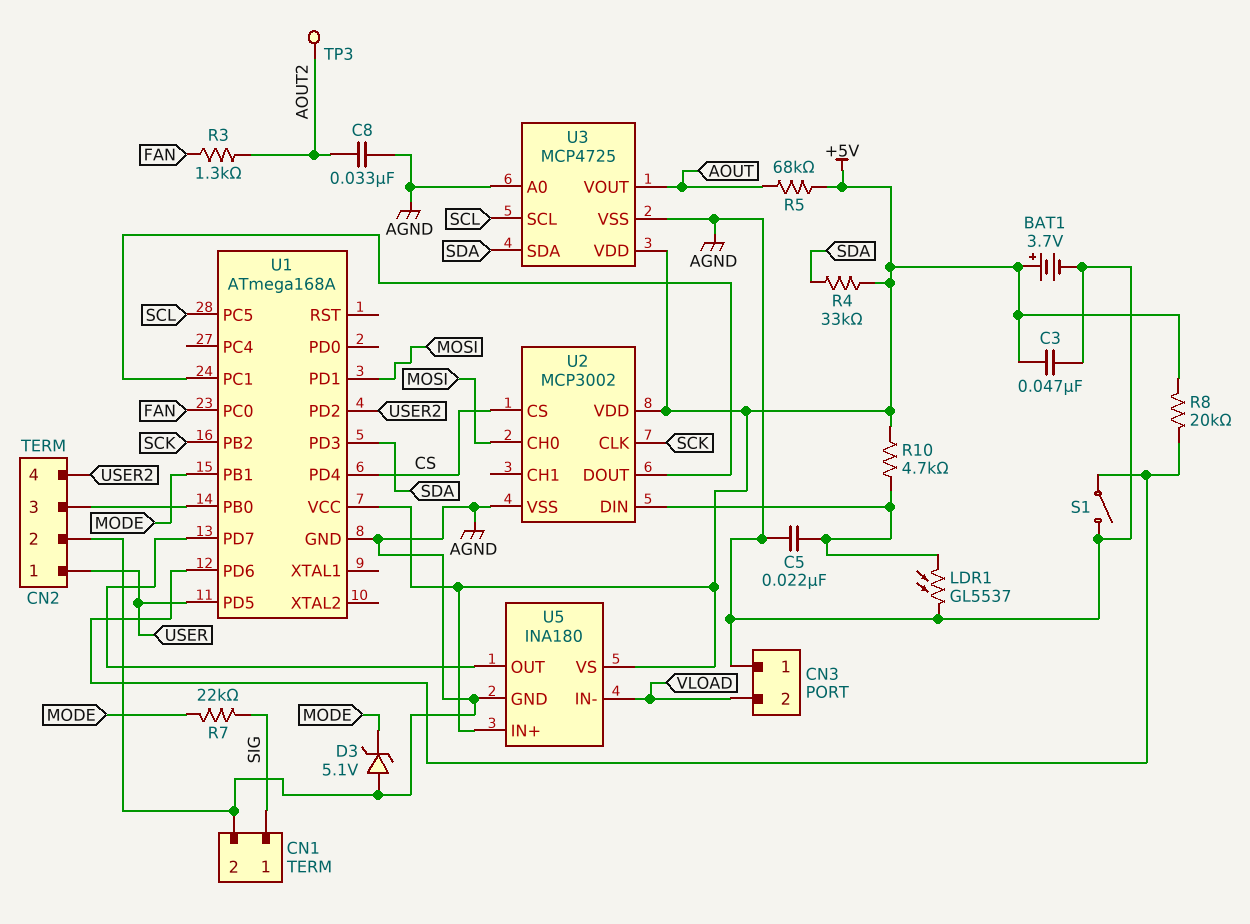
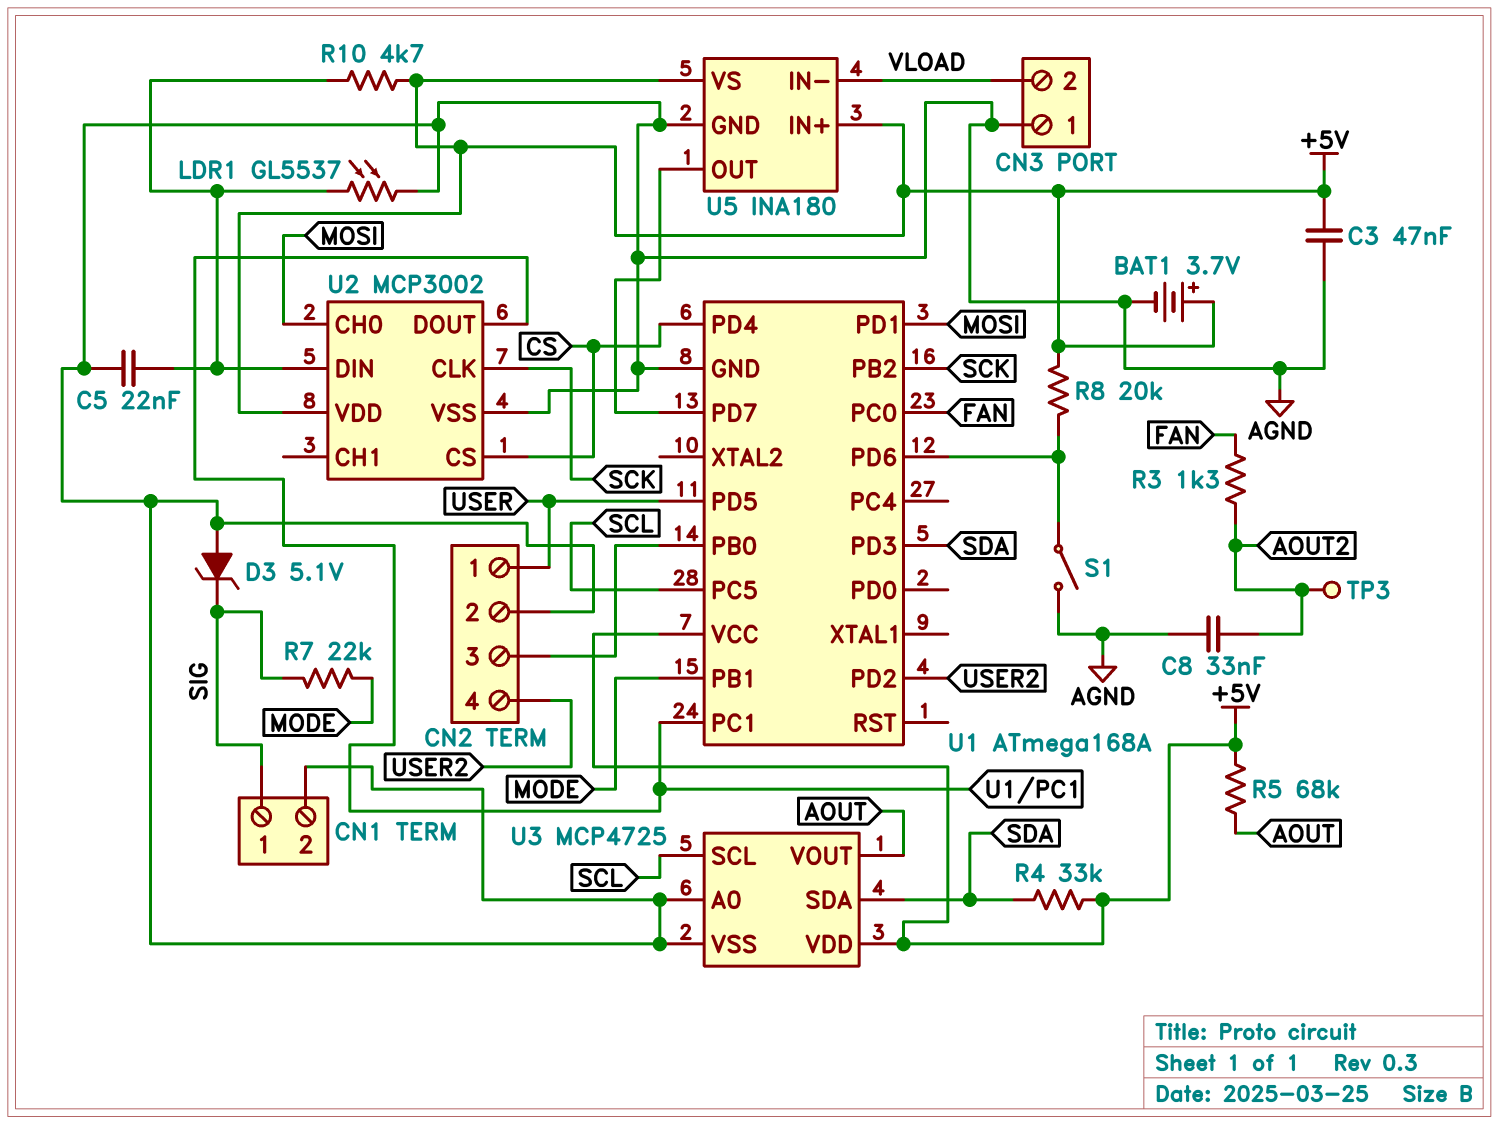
D3: zener 5.1V (A AGND, K MODE) -> zener 5.1V (A AGND, K SIG)

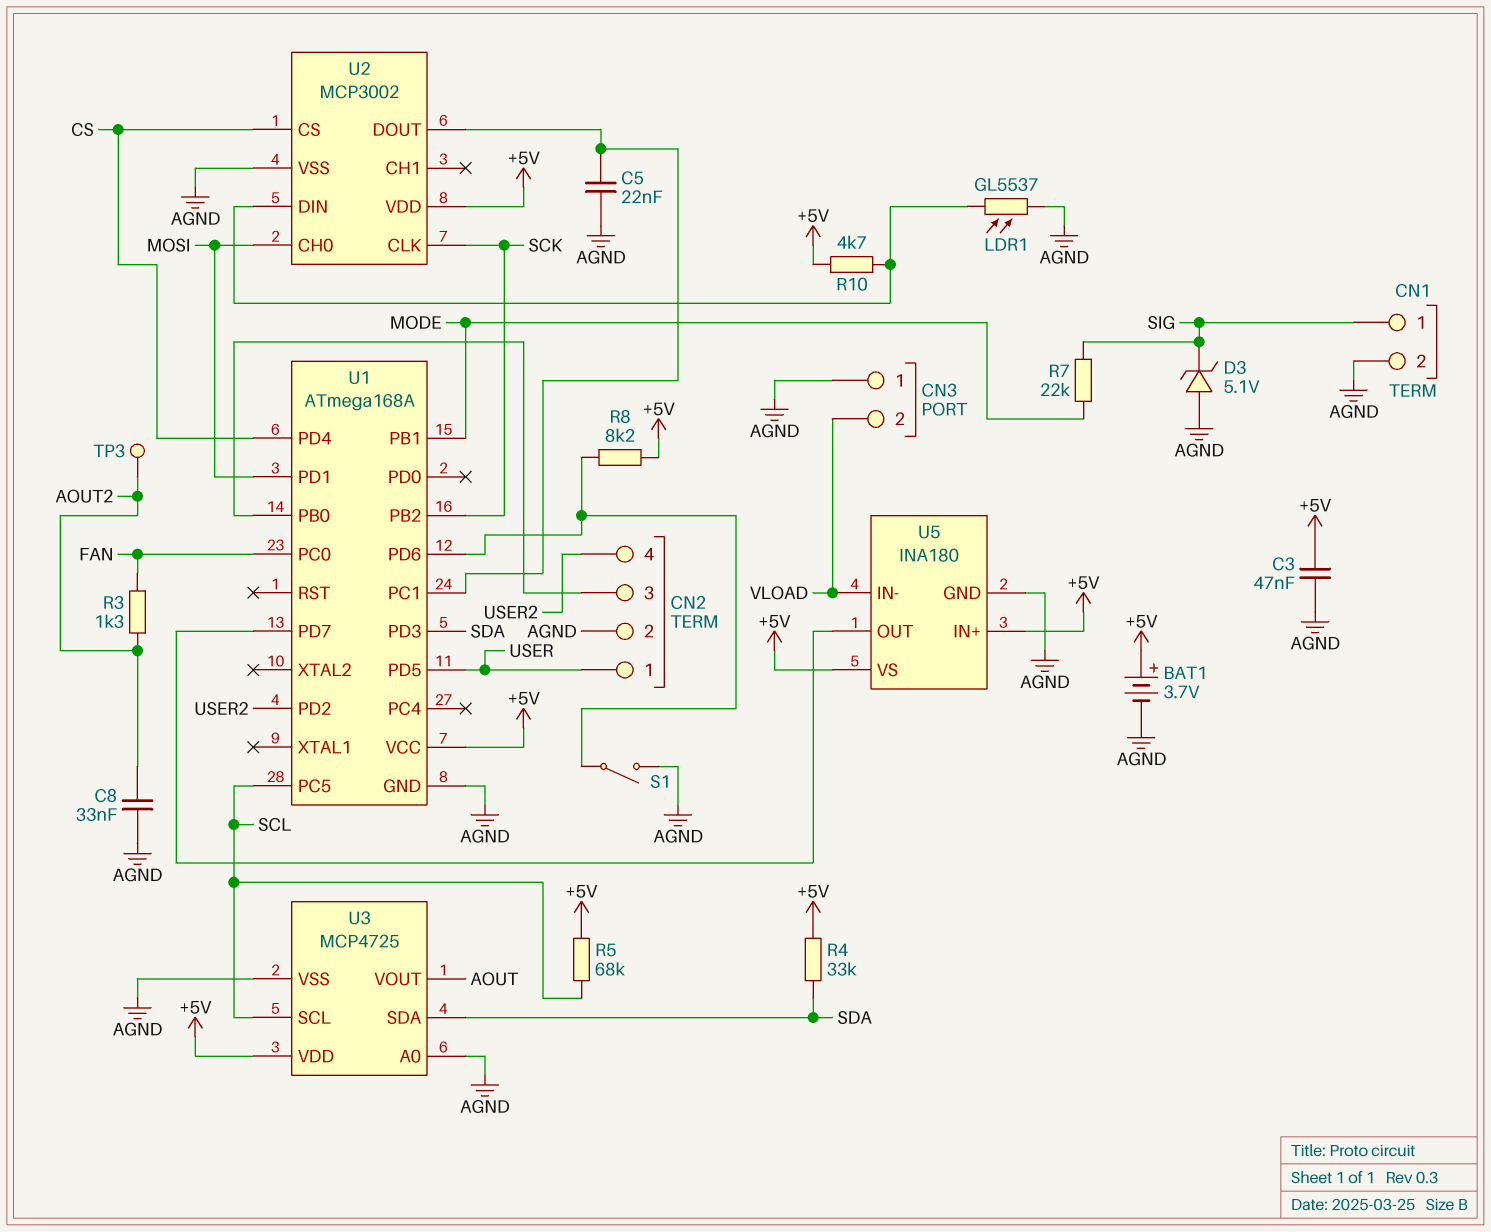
C5: 22nF (AGND, U2/DIN) -> 22nF (AGND, U1/PC1)
R5: 68k (+5V, AOUT) -> 68k (+5V, SCL)
R8: 20k (+5V, U1/PD6) -> 8.2k (+5V, U1/PD6)

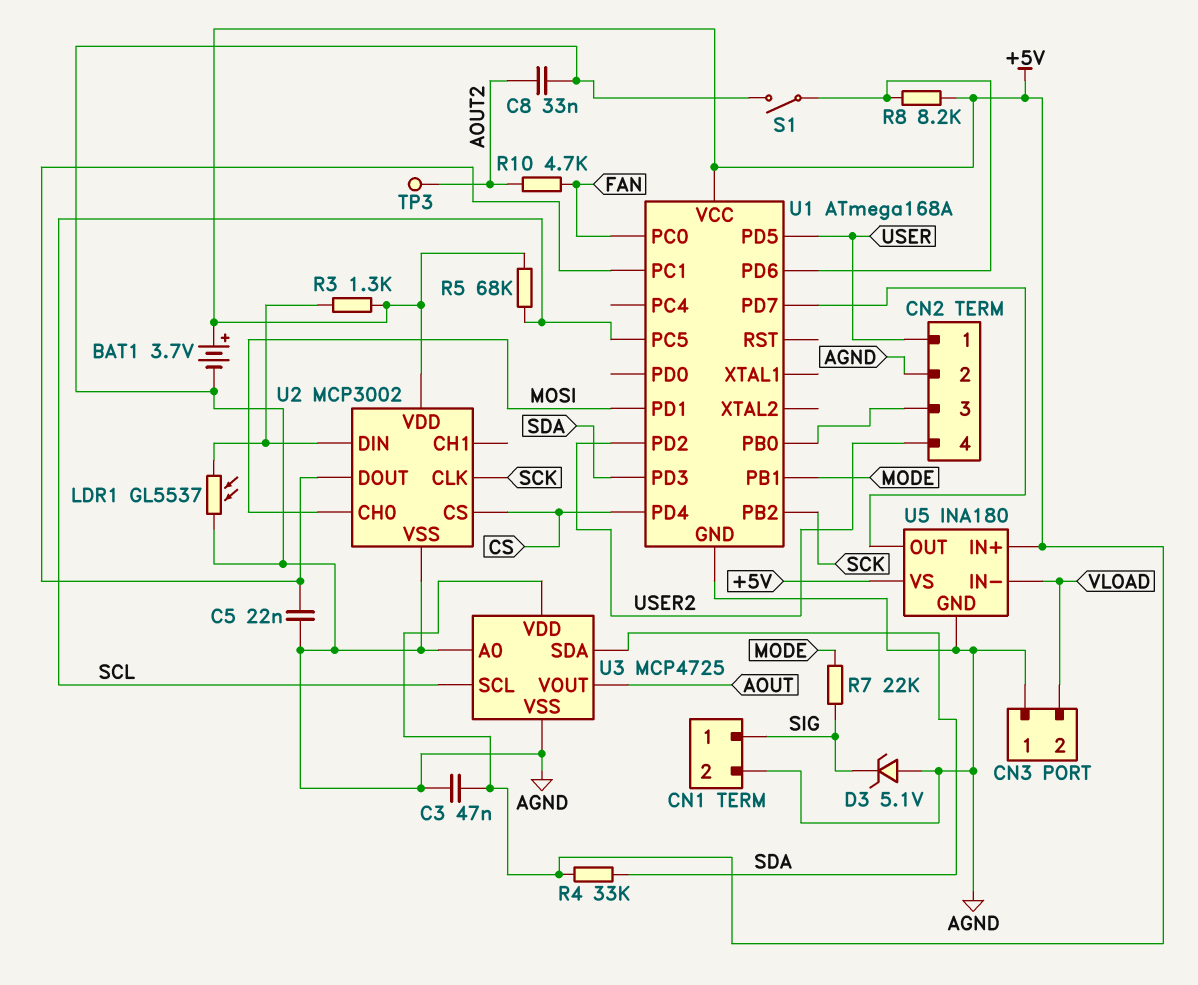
R3: 1.3k (AOUT2, FAN) -> 1.3k (+5V, U2/DIN)
R10: 4.7k (+5V, U2/DIN) -> 4.7k (AOUT2, FAN)

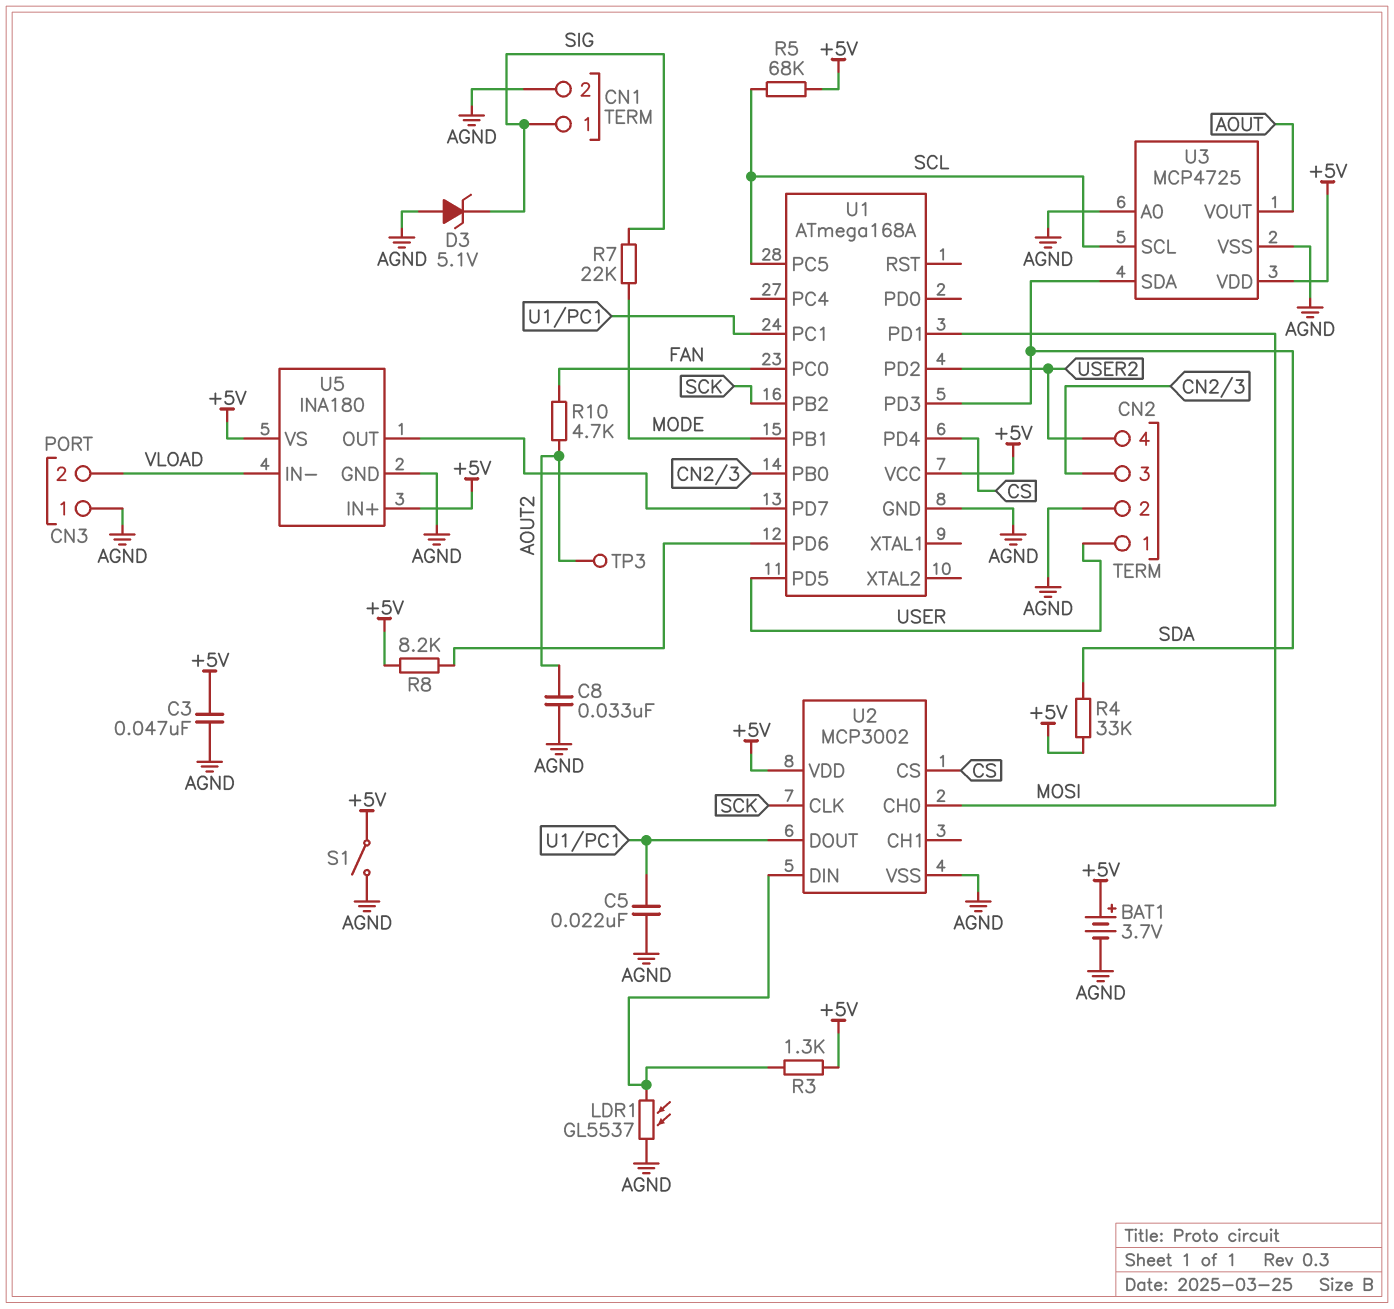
S1: switch (AGND, U1/PD6) -> switch (+5V, AGND)

